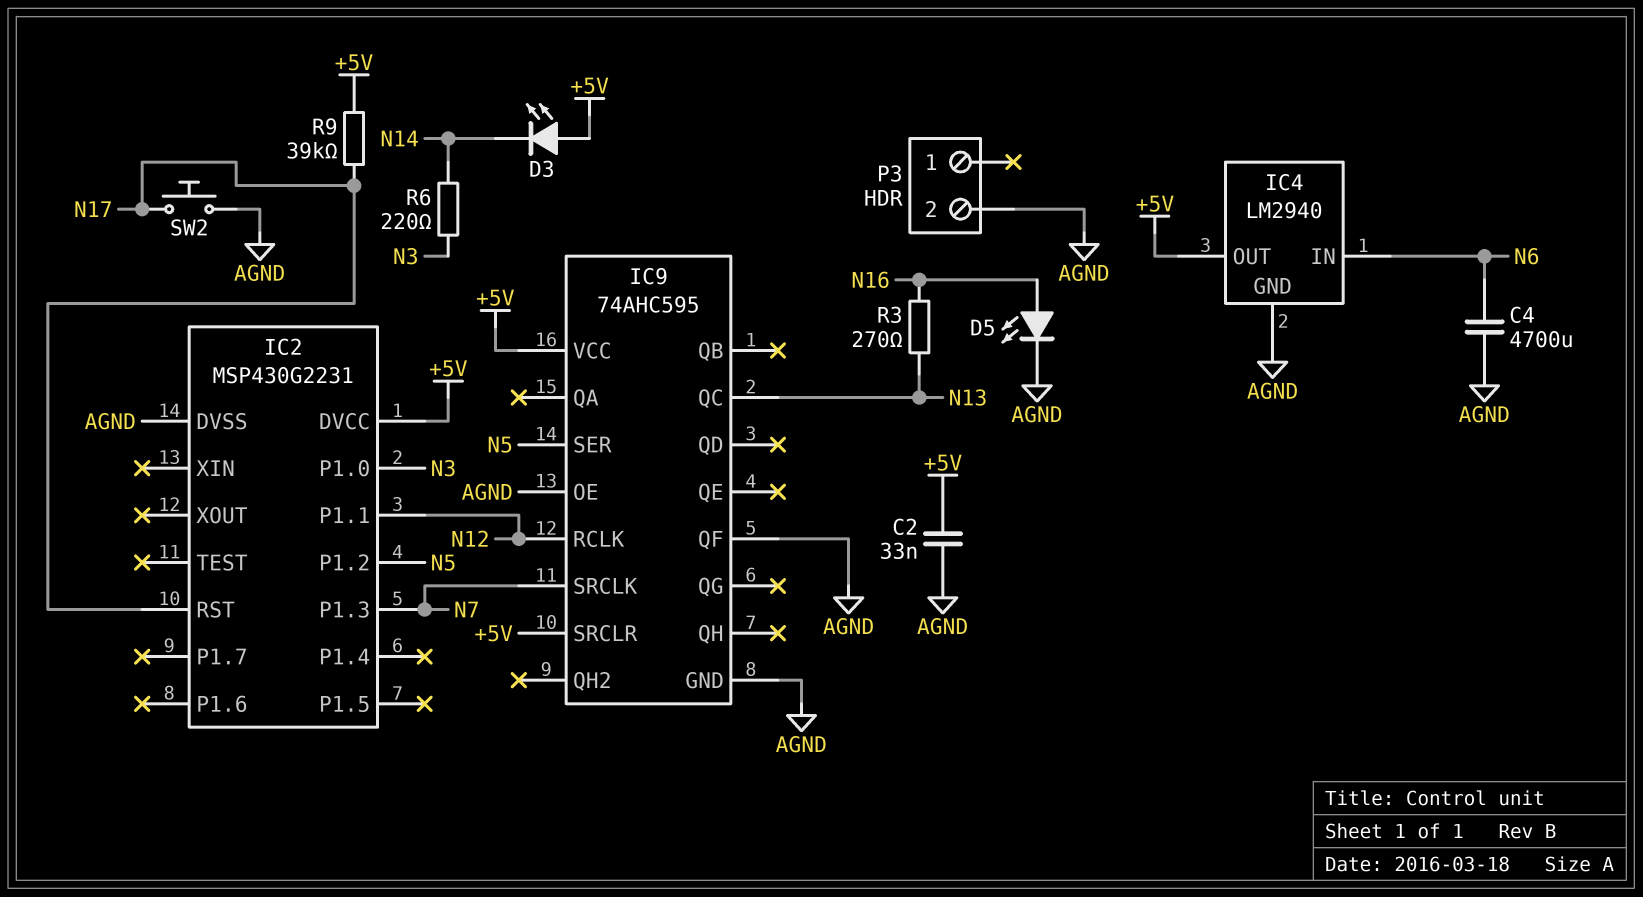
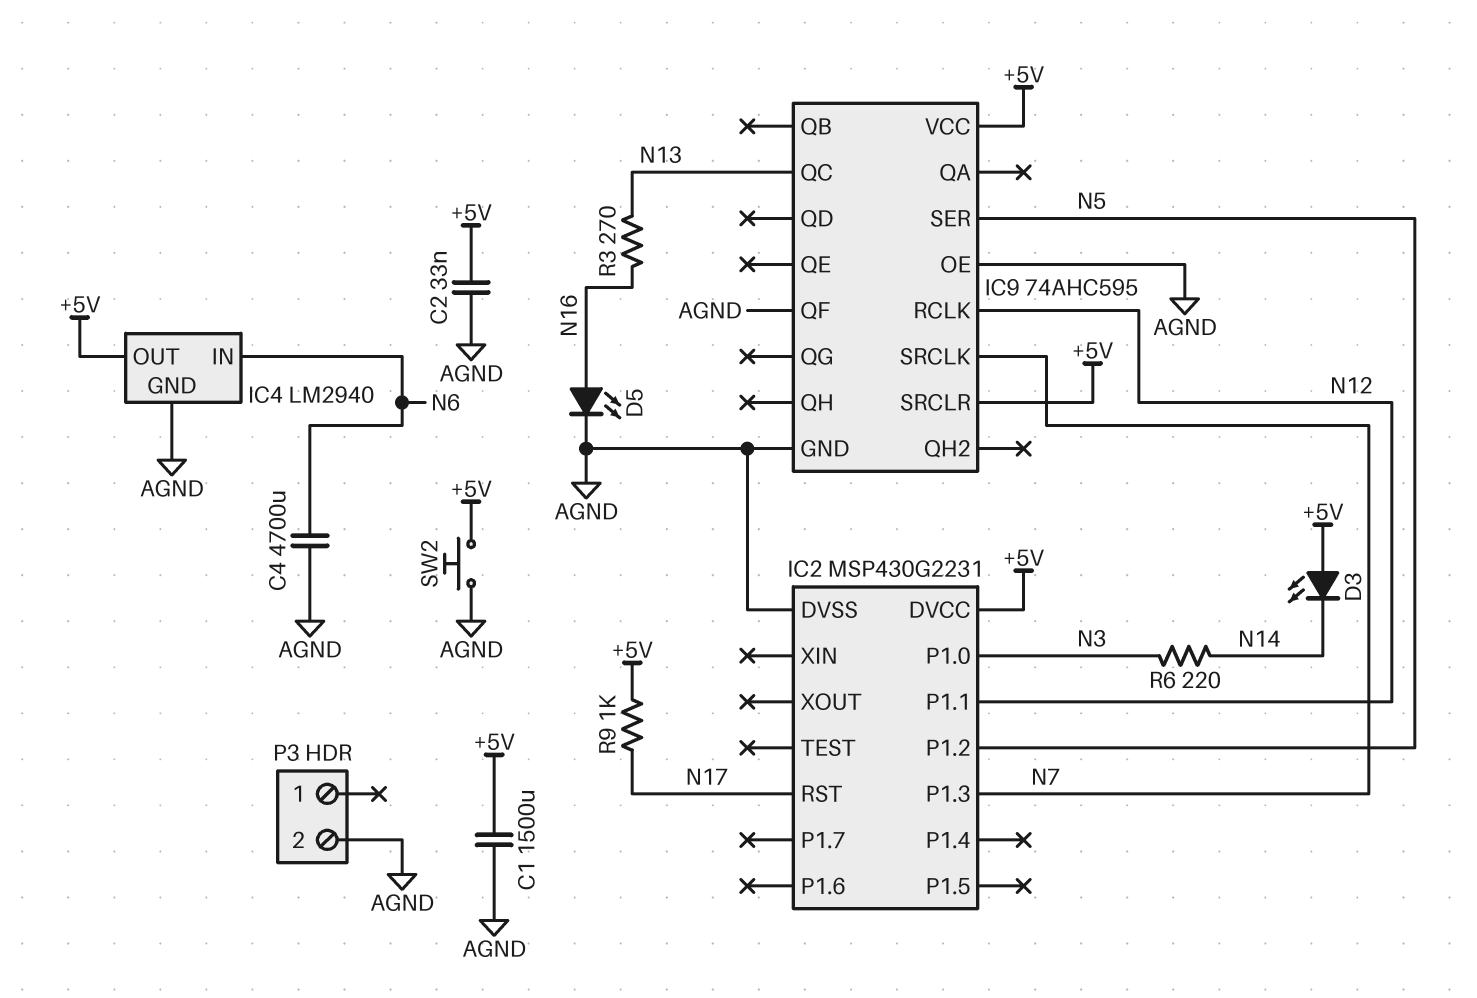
C1: none -> 1500uF (+5V, AGND)
R9: 39k (+5V, N17) -> 1k (+5V, N17)
SW2: button (AGND, N17) -> button (+5V, AGND)

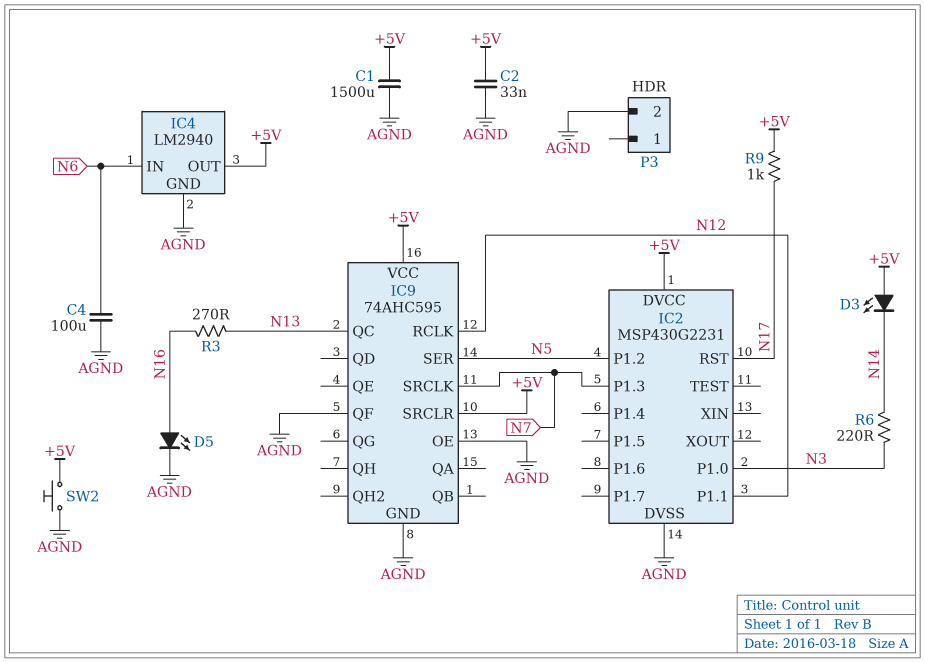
C4: 4700uF (AGND, N6) -> 100uF (AGND, N6)

